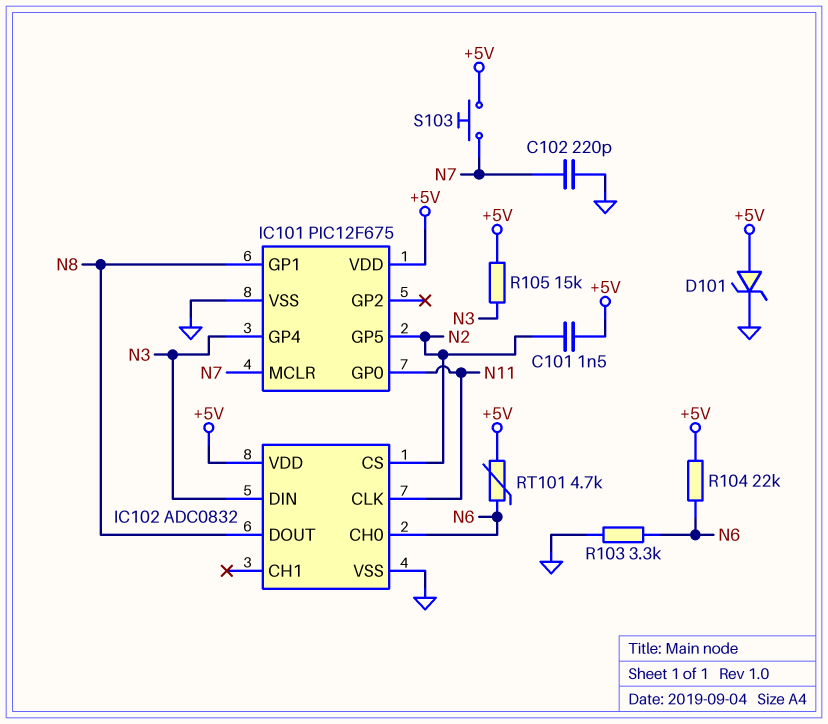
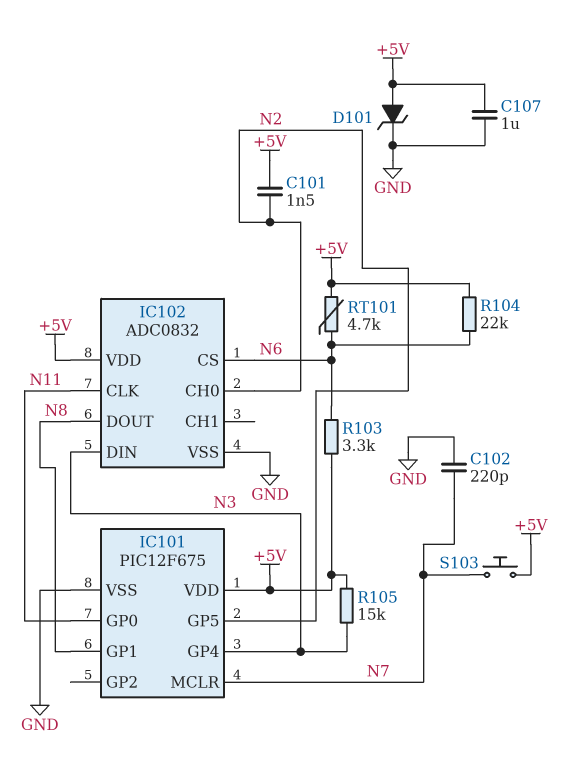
C107: none -> 1uF (+5V, GND)
IC102 pin CH0: N6 -> N2
IC102 pin CS: N2 -> N6
R103: 3.3k (GND, N6) -> 3.3k (+5V, N6)

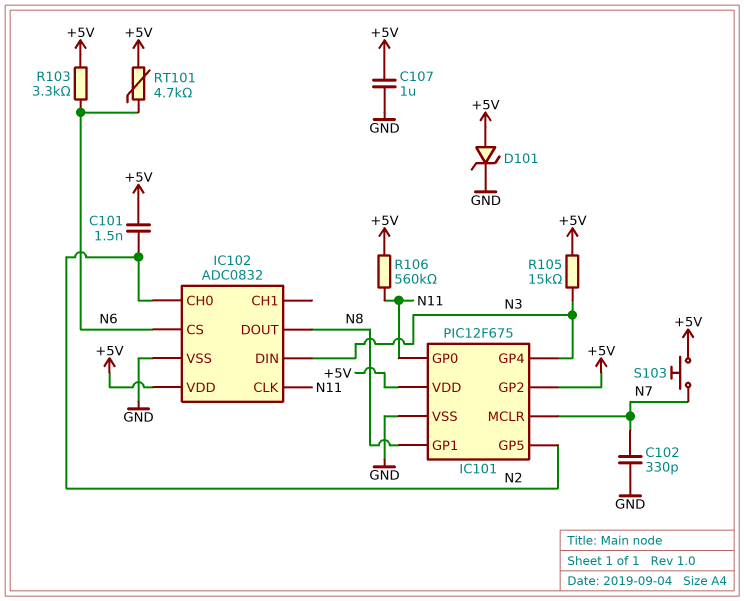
C102: 220pF (GND, N7) -> 330pF (GND, N7)
IC101 pin GP2: none -> +5V
R104: 22k (+5V, N6) -> none
R106: none -> 560k (+5V, N11)

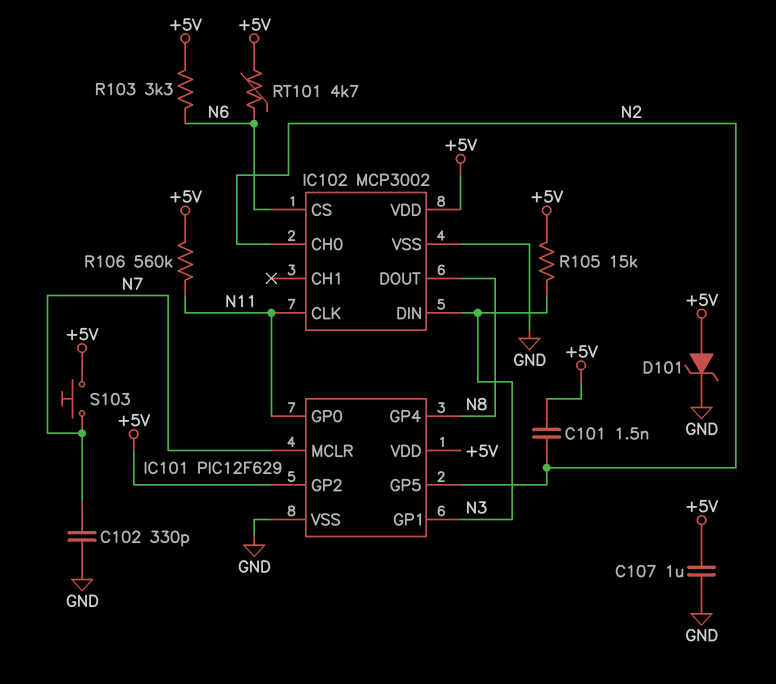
IC101: PIC12F675 -> PIC12F629
IC101 pin GP1: N8 -> N3
IC101 pin GP4: N3 -> N8
IC102: ADC0832 -> MCP3002

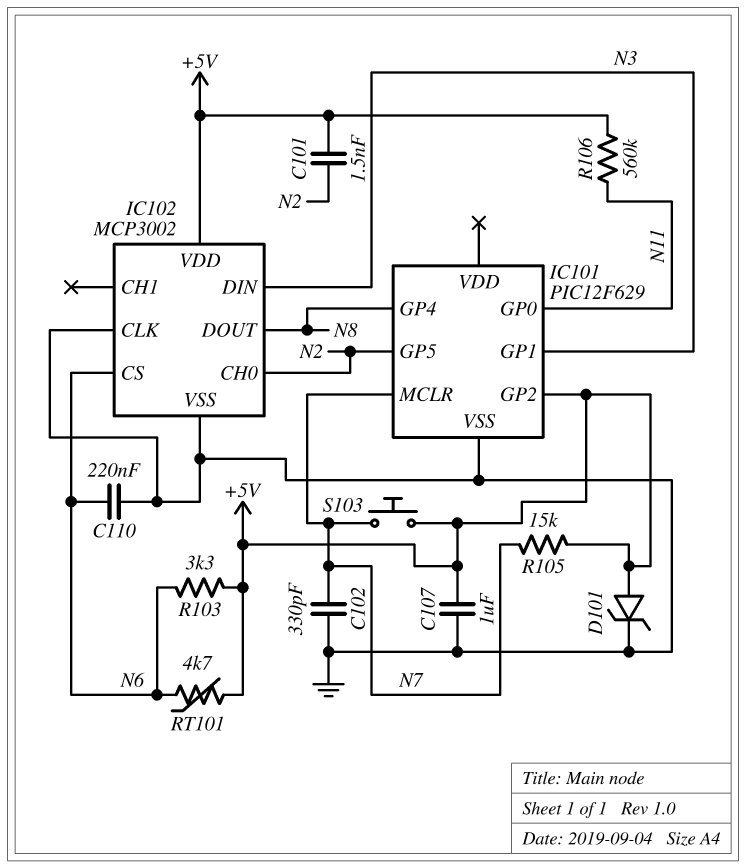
C110: none -> 220nF (GND, N6)
IC101 pin VDD: +5V -> none
IC102 pin CLK: N11 -> GND
R105: 15k (+5V, N3) -> 15k (+5V, N7)

